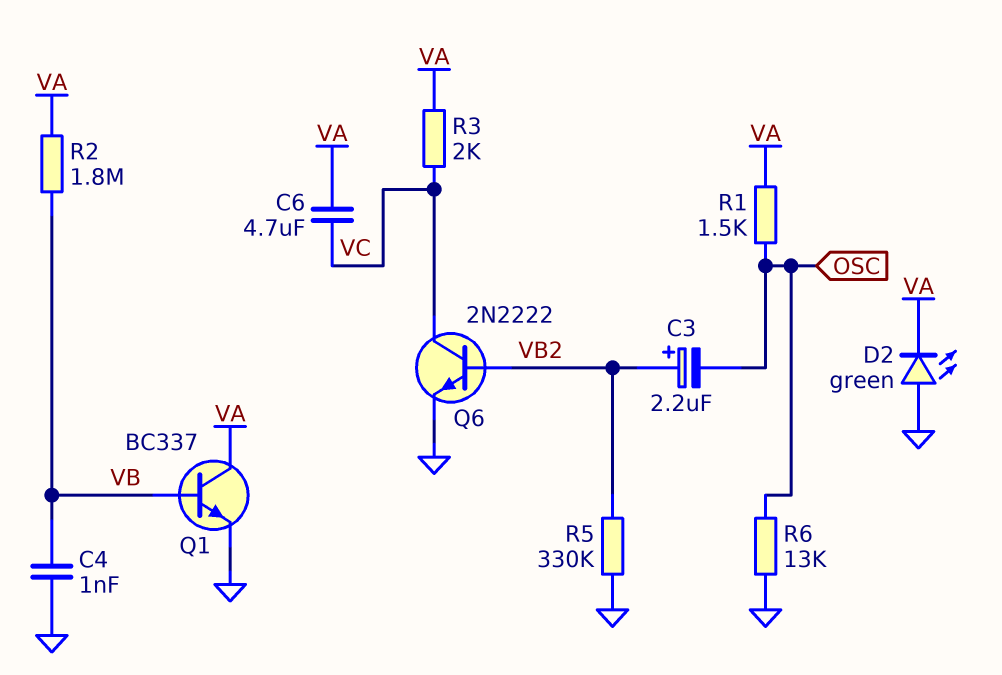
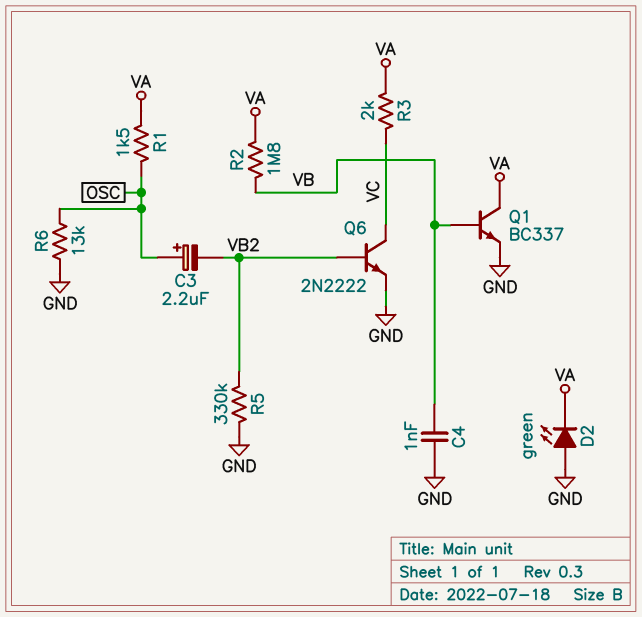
C3: 2.2uF (plus VB2, minus OSC) -> 2.2uF (plus OSC, minus VB2)
C6: 4.7uF (VA, VC) -> none

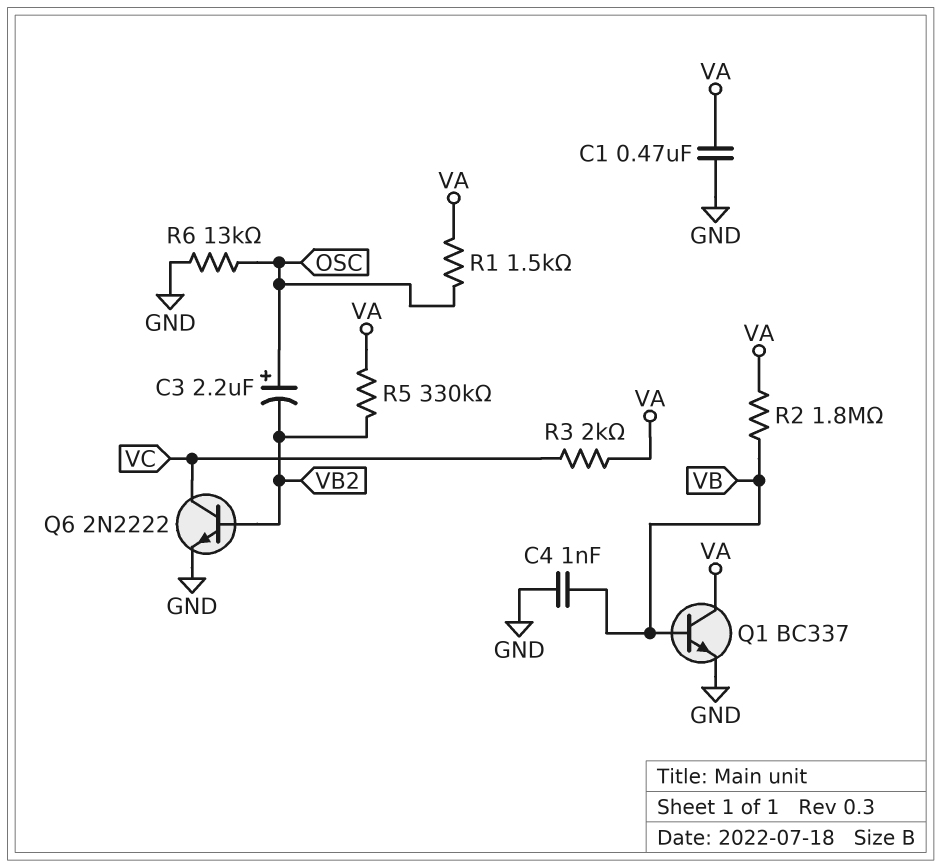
C1: none -> 470nF (GND, VA)
D2: LED green (A GND, K VA) -> none
R5: 330k (GND, VB2) -> 330k (VA, VB2)

